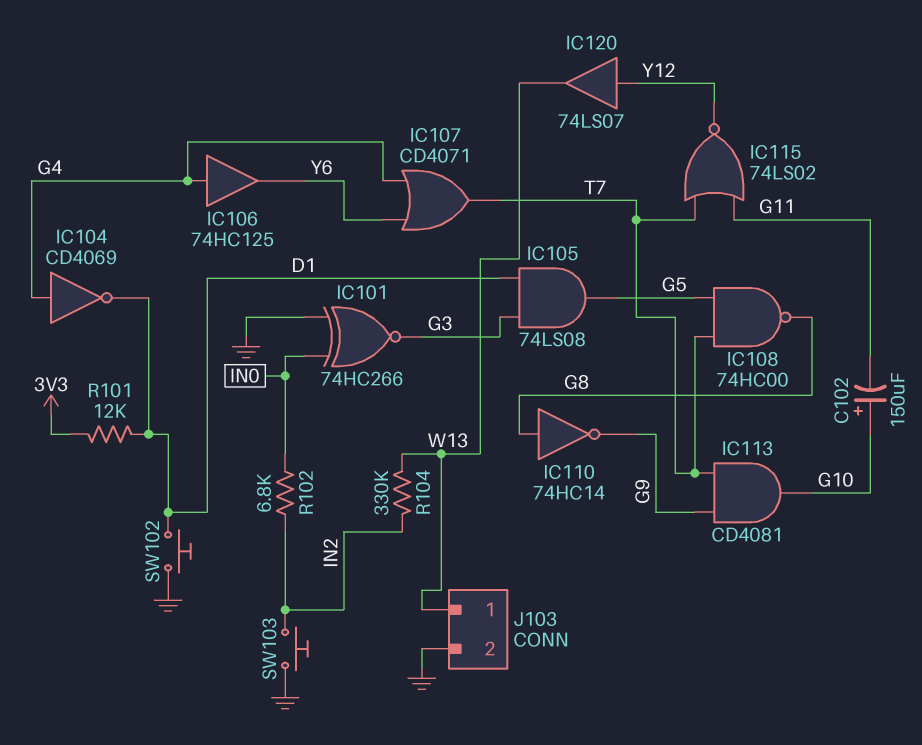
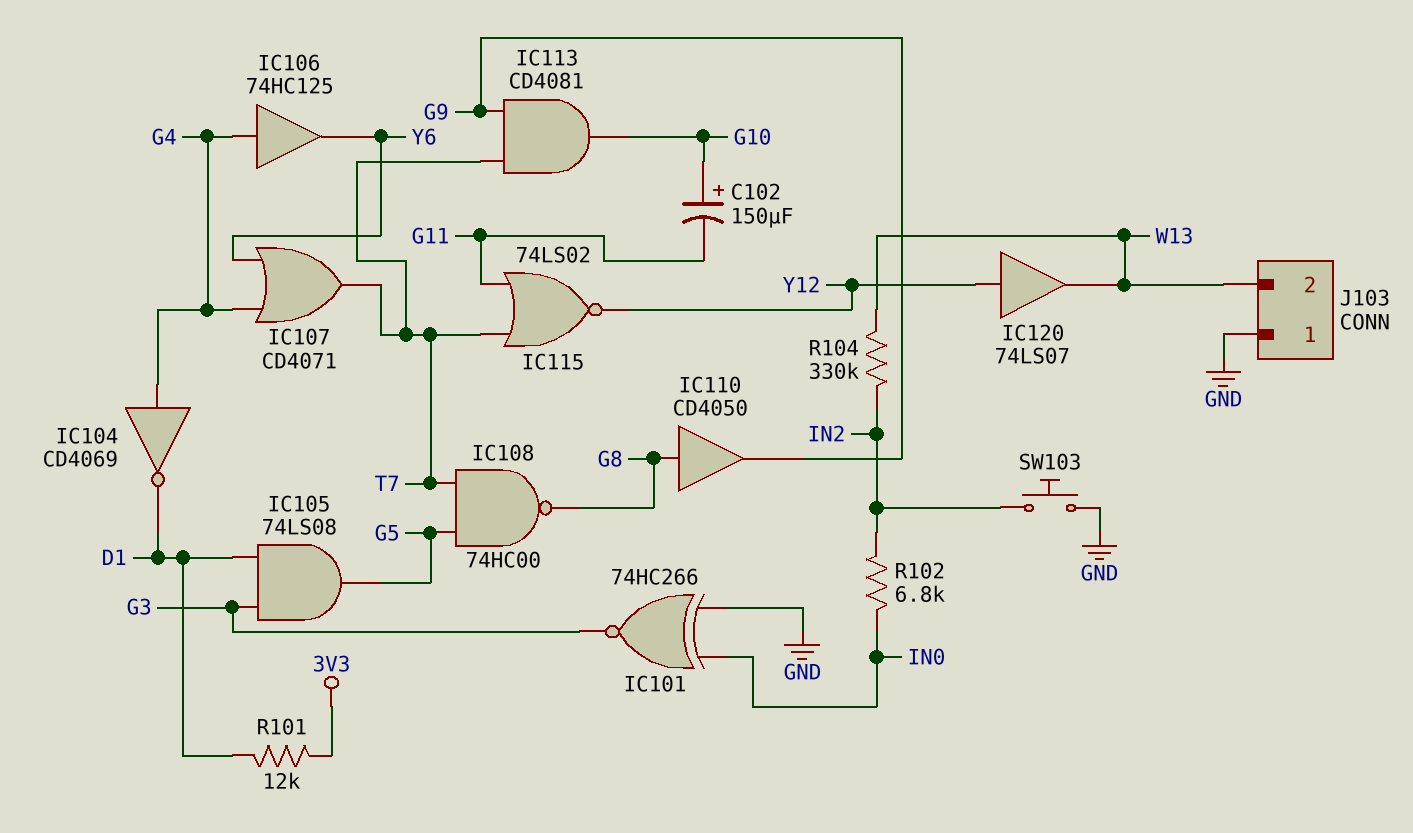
IC110: NOT 74HC14 (in G8, out G9) -> buffer CD4050 (in G8, out G9)
J103 pin 1: W13 -> GND
J103 pin 2: GND -> W13
SW102: button (D1, GND) -> none

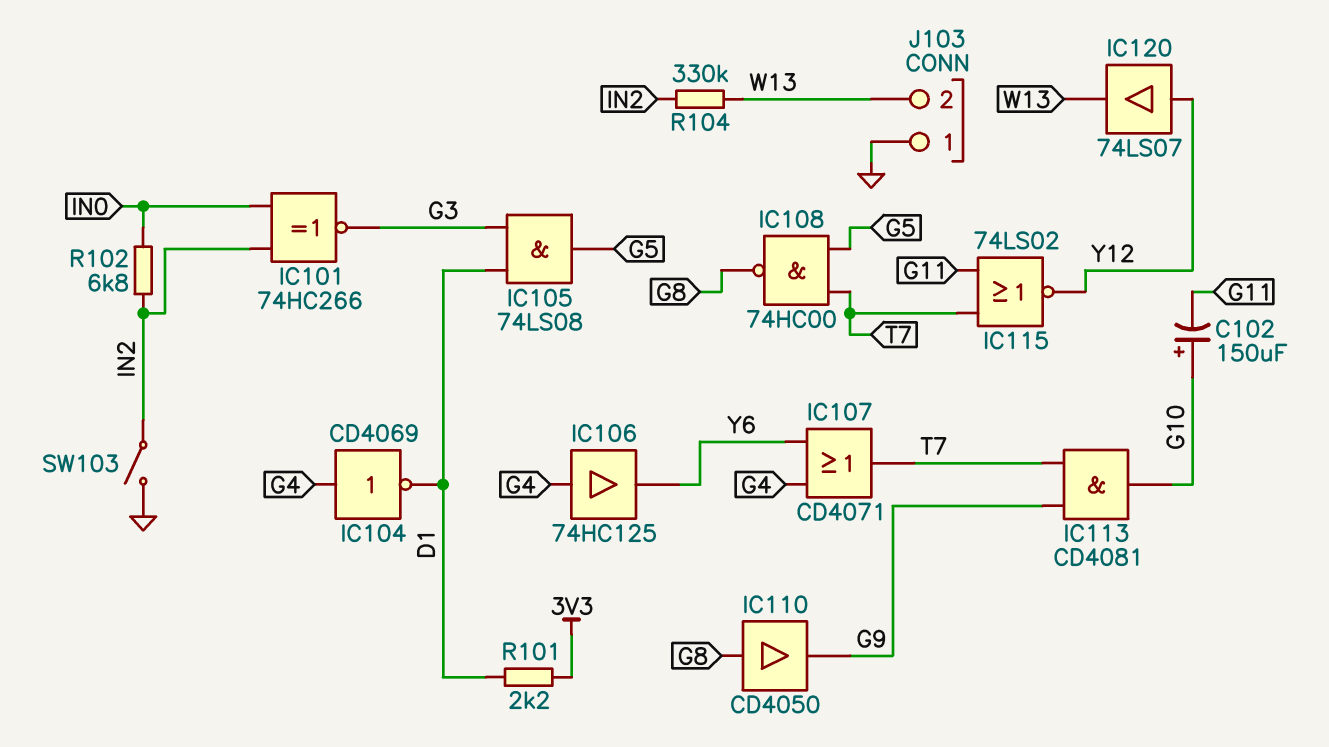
IC101: XNOR 74HC266 (in GND, in IN0, out G3) -> XNOR 74HC266 (in IN0, in IN2, out G3)
R101: 12k (3V3, D1) -> 2.2k (3V3, D1)
SW103: button (GND, IN2) -> switch (GND, IN2)

